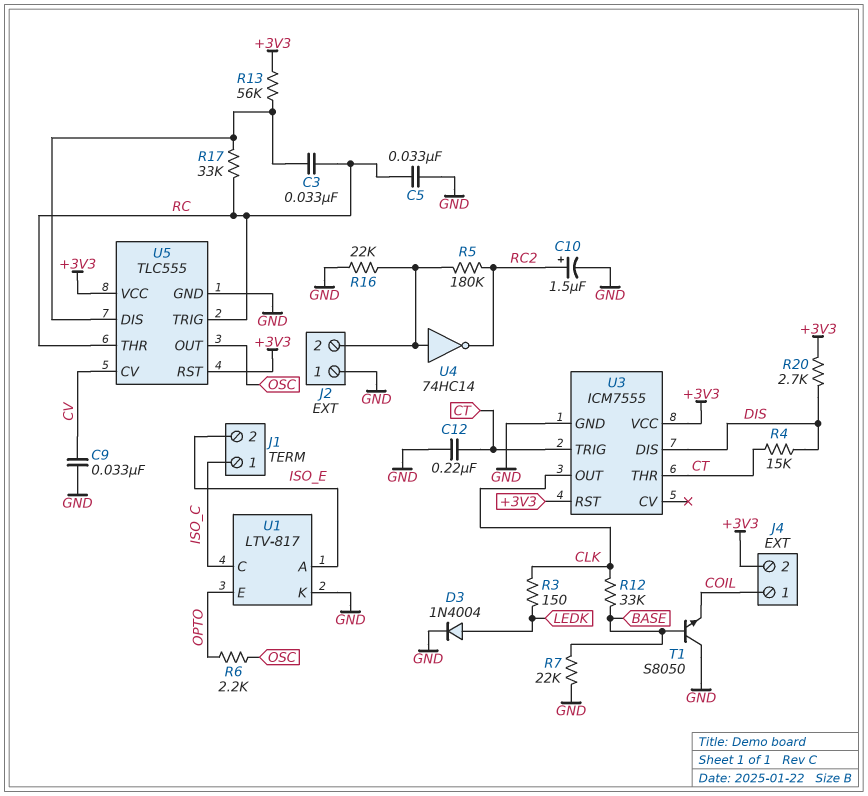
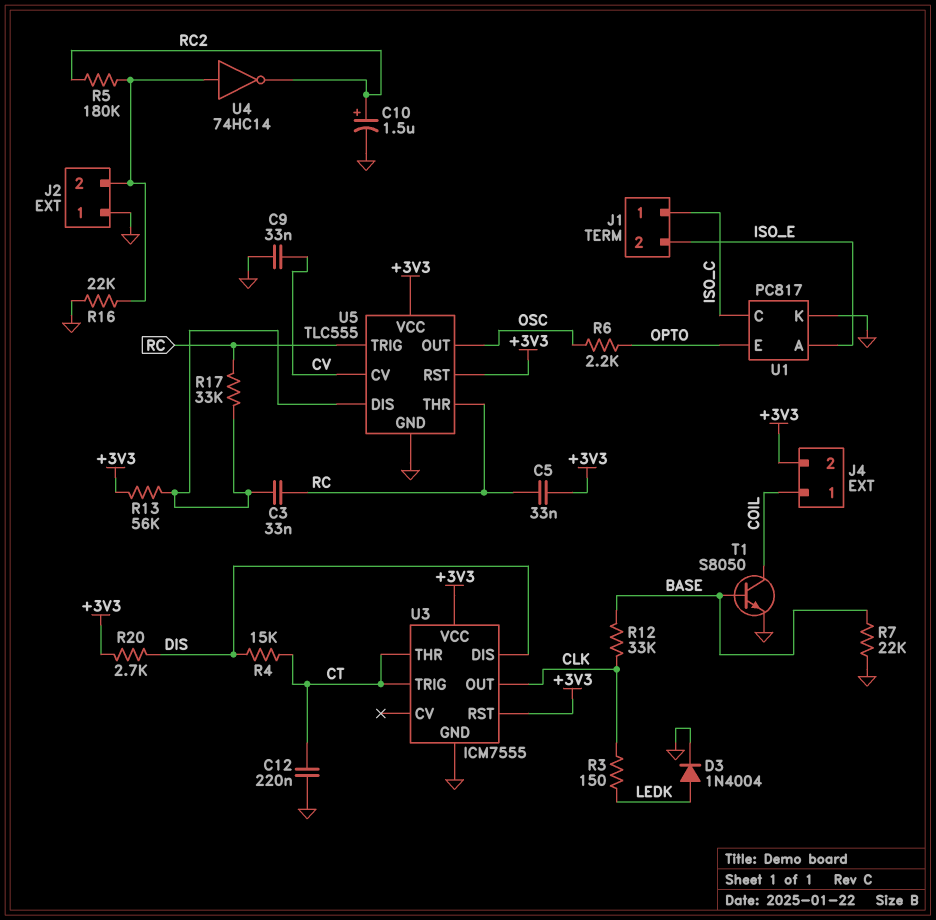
C5: 33nF (GND, RC) -> 33nF (+3V3, RC)
T1: NPN S8050 (B BASE, C GND, E COIL) -> NPN S8050 (B BASE, C COIL, E GND)
U1: LTV-817 -> PC817

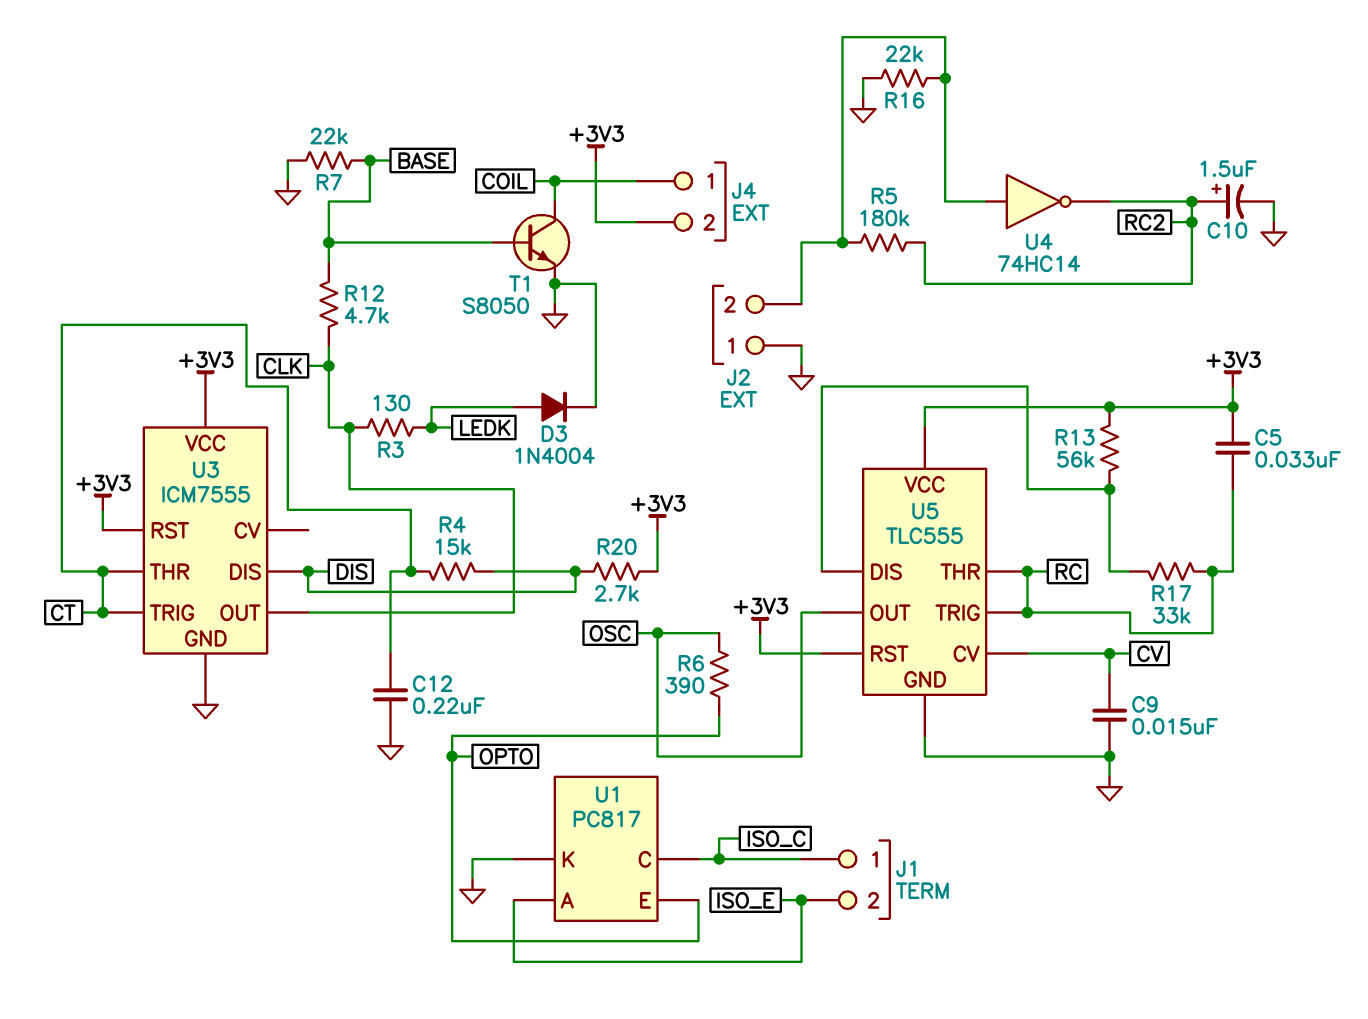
C3: 33nF (RC, U5/DIS) -> none
C9: 33nF (CV, GND) -> 15nF (CV, GND)
R3: 150 (CLK, LEDK) -> 130 (CLK, LEDK)
R6: 2.2k (OPTO, OSC) -> 390 (OPTO, OSC)
R12: 33k (BASE, CLK) -> 4.7k (BASE, CLK)

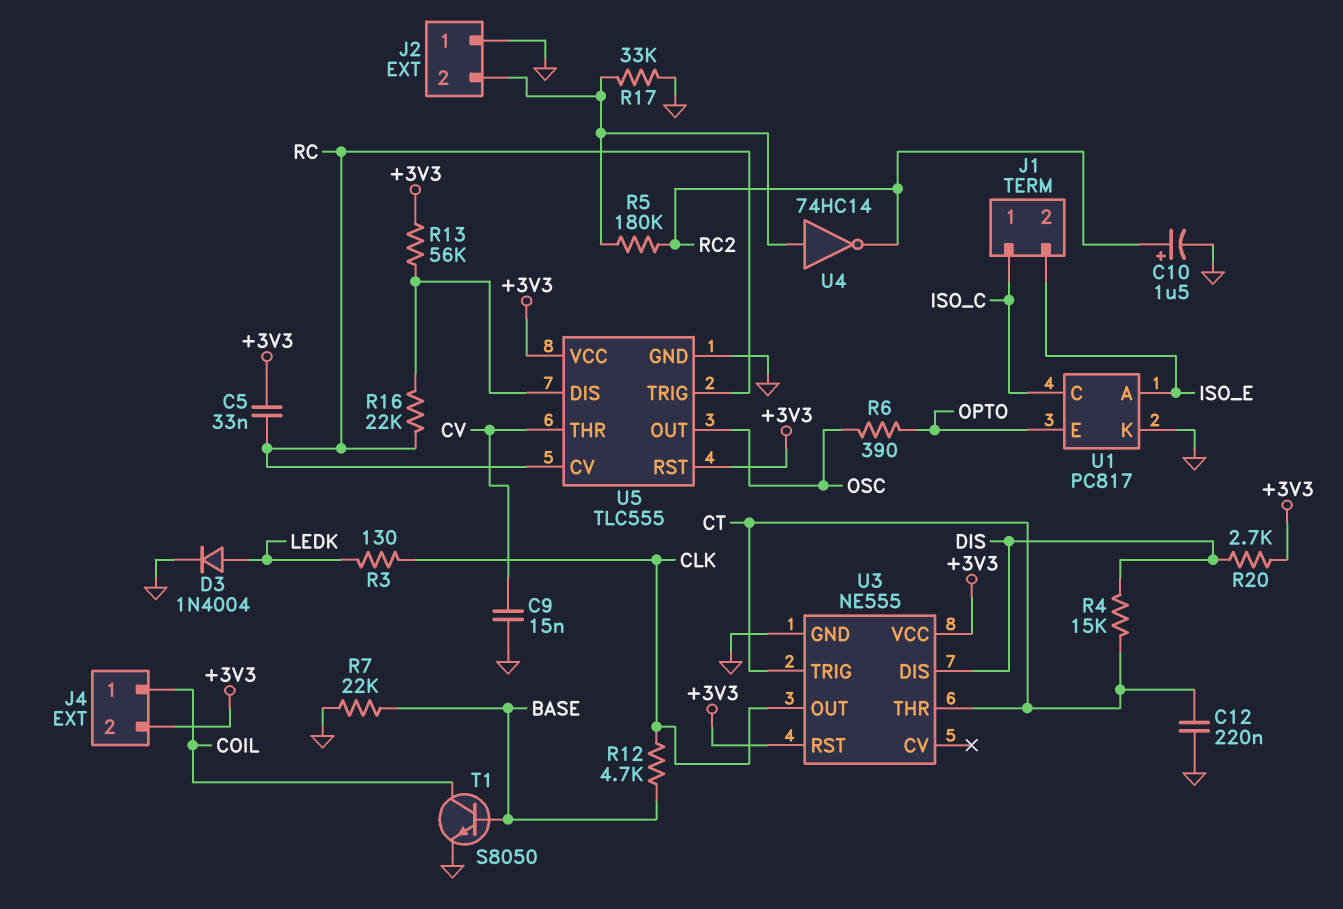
R16: 22k (GND, J2/2) -> 22k (RC, U5/DIS)
R17: 33k (RC, U5/DIS) -> 33k (GND, J2/2)
U3: ICM7555 -> NE555
U5 pin CV: CV -> RC
U5 pin THR: RC -> CV

